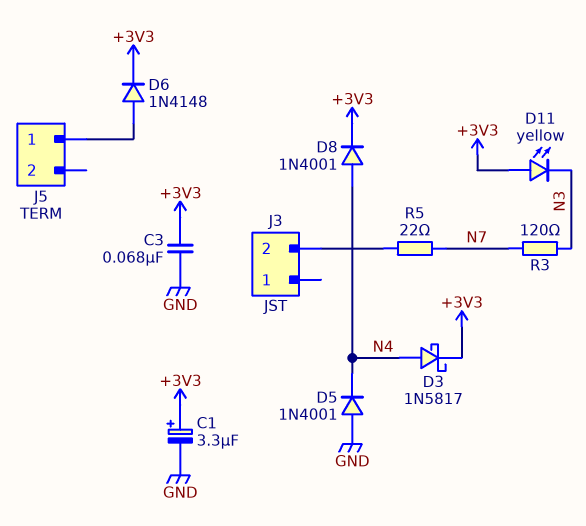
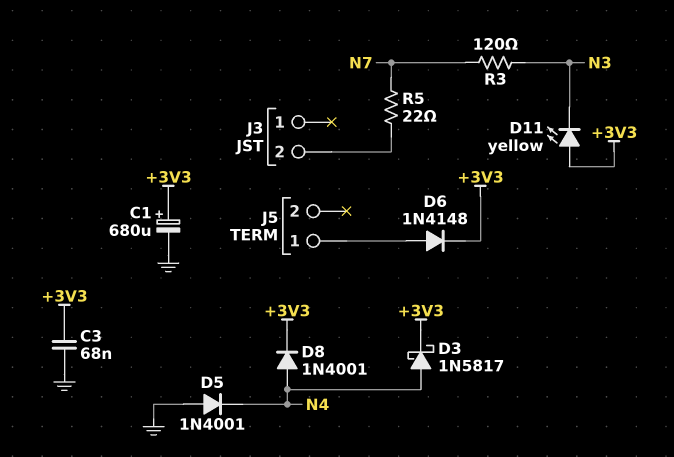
C1: 3.3uF (plus +3V3, minus GND) -> 680uF (plus +3V3, minus GND)

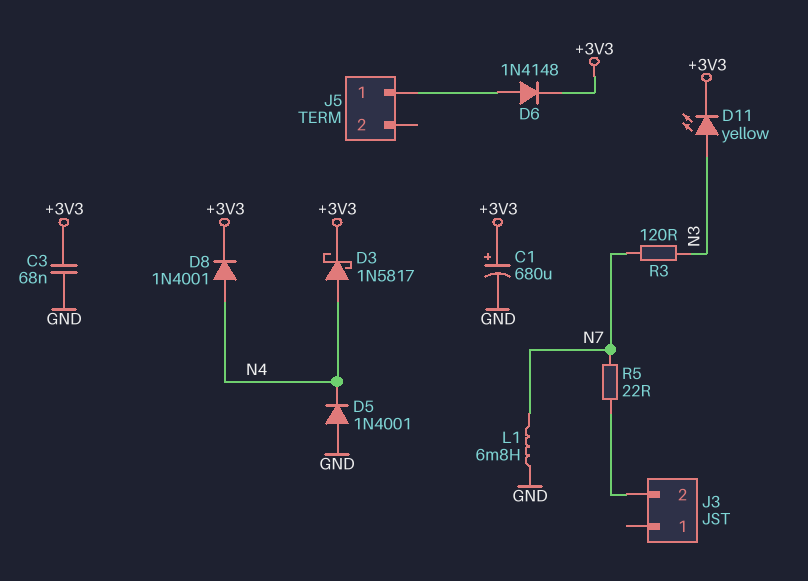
D11: LED yellow (A +3V3, K N3) -> LED yellow (A N3, K +3V3)
L1: none -> 6.8mH (GND, N7)

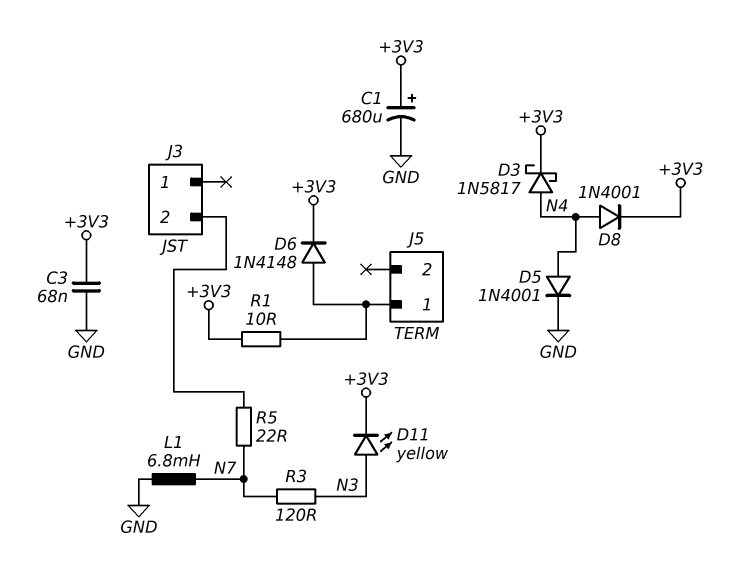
D5: diode 1N4001 (A GND, K N4) -> diode 1N4001 (A N4, K GND)
R1: none -> 10 (+3V3, J5/1)

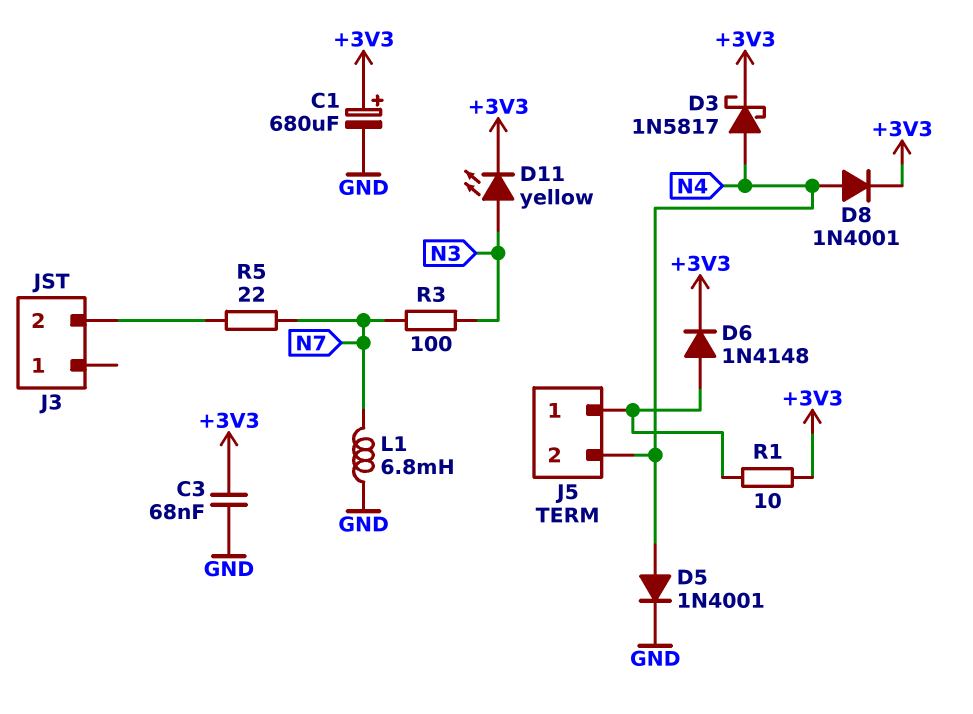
J5 pin 2: none -> N4
R3: 120 (N3, N7) -> 100 (N3, N7)

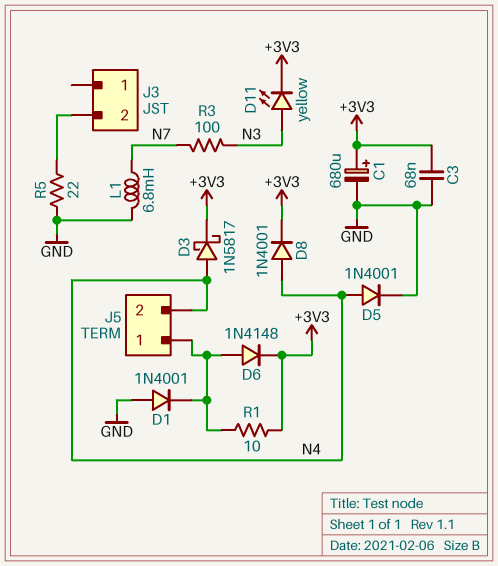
D1: none -> diode 1N4001 (A GND, K J5/1)
R5: 22 (J3/2, N7) -> 22 (GND, J3/2)

